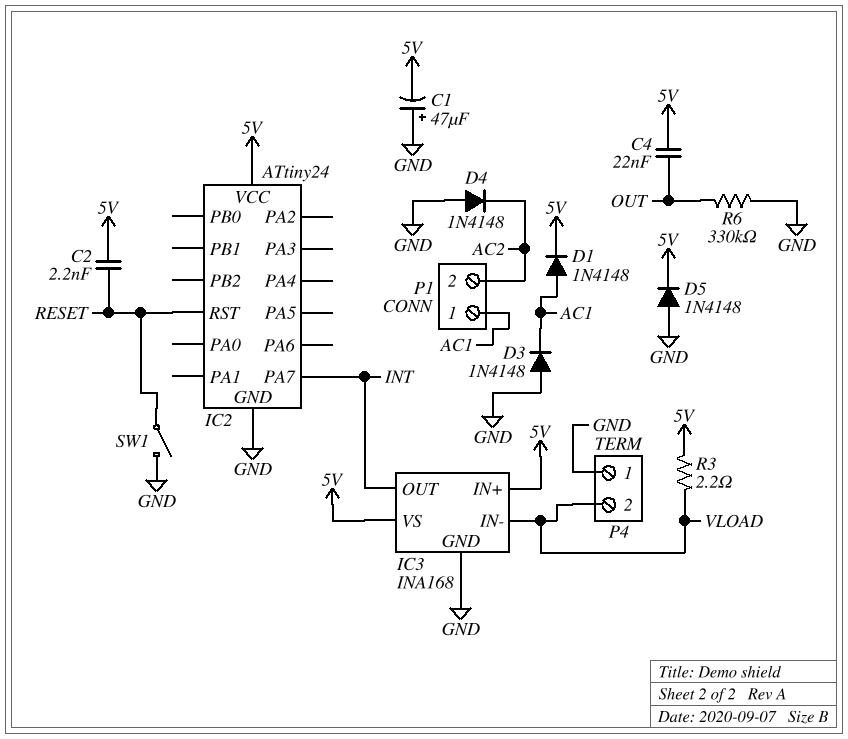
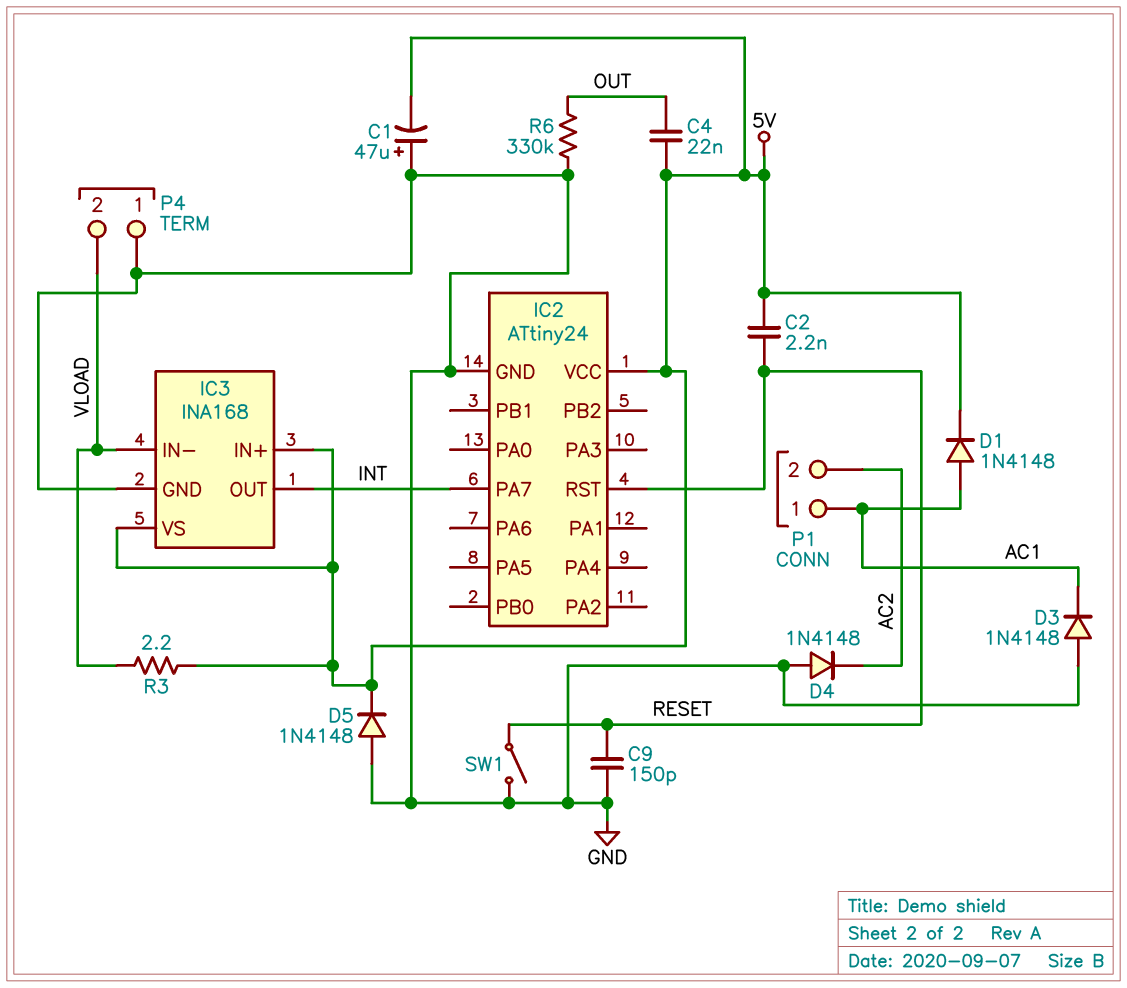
C9: none -> 150pF (GND, RESET)

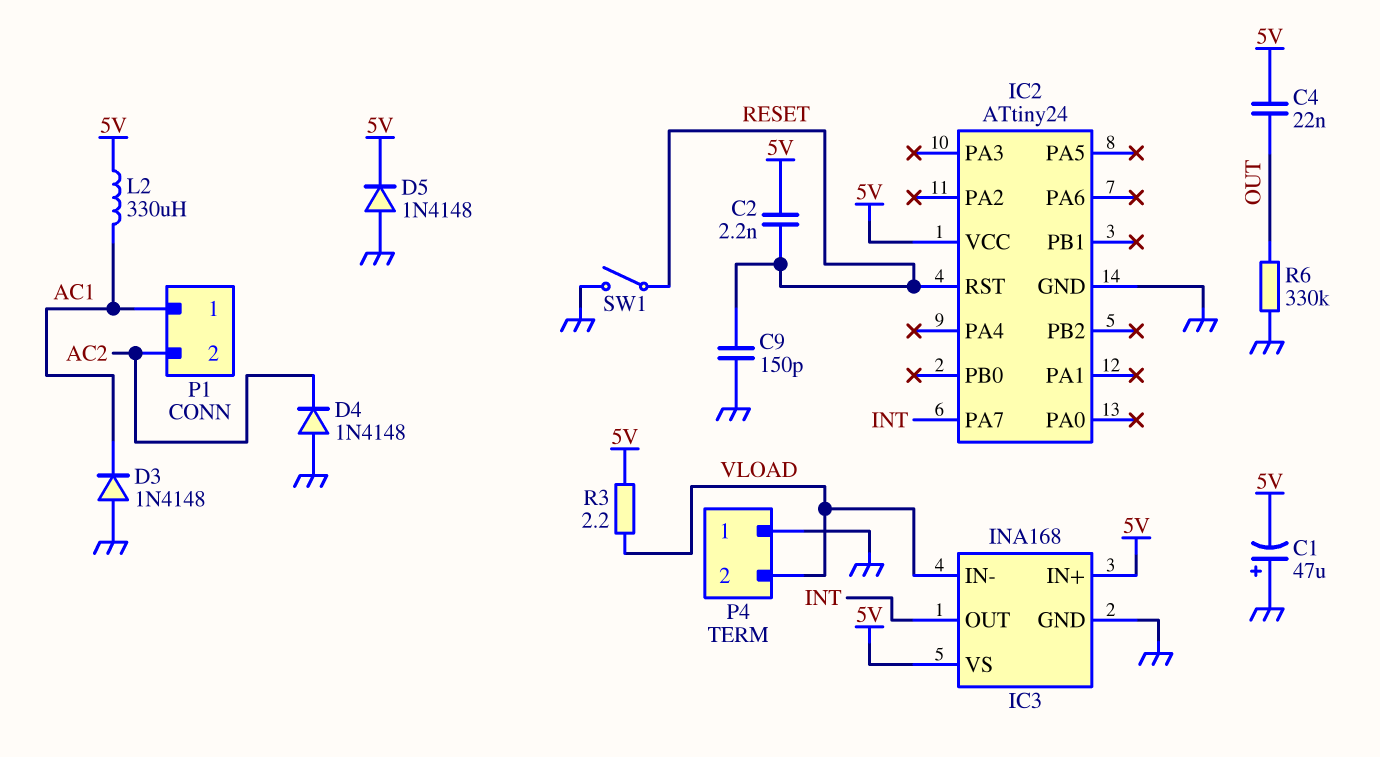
D1: diode 1N4148 (A AC1, K 5V) -> none
L2: none -> 330uH (5V, AC1)

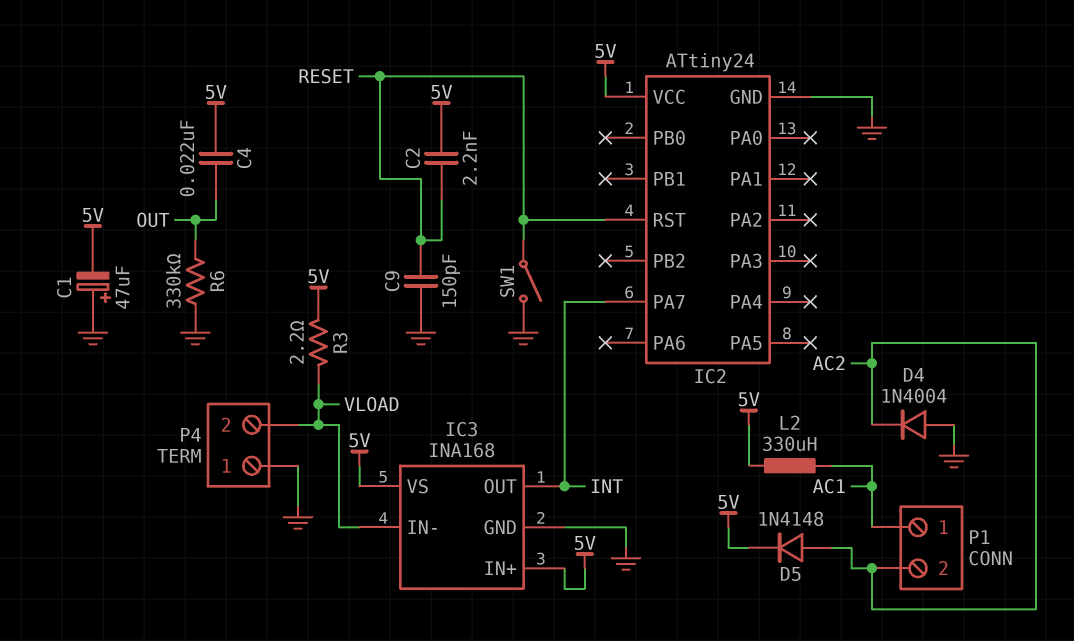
D3: diode 1N4148 (A GND, K AC1) -> none
D4: diode 1N4148 (A GND, K AC2) -> diode 1N4004 (A GND, K AC2)
D5: diode 1N4148 (A GND, K 5V) -> diode 1N4148 (A AC2, K 5V)

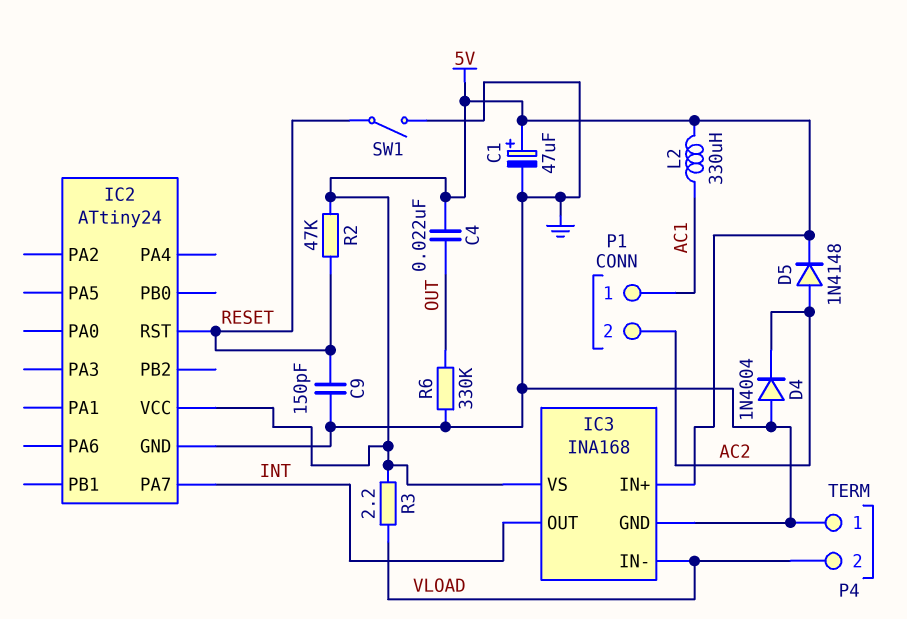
C1: 47uF (plus GND, minus 5V) -> 47uF (plus 5V, minus GND)
C2: 2.2nF (5V, RESET) -> none
R2: none -> 47k (5V, RESET)

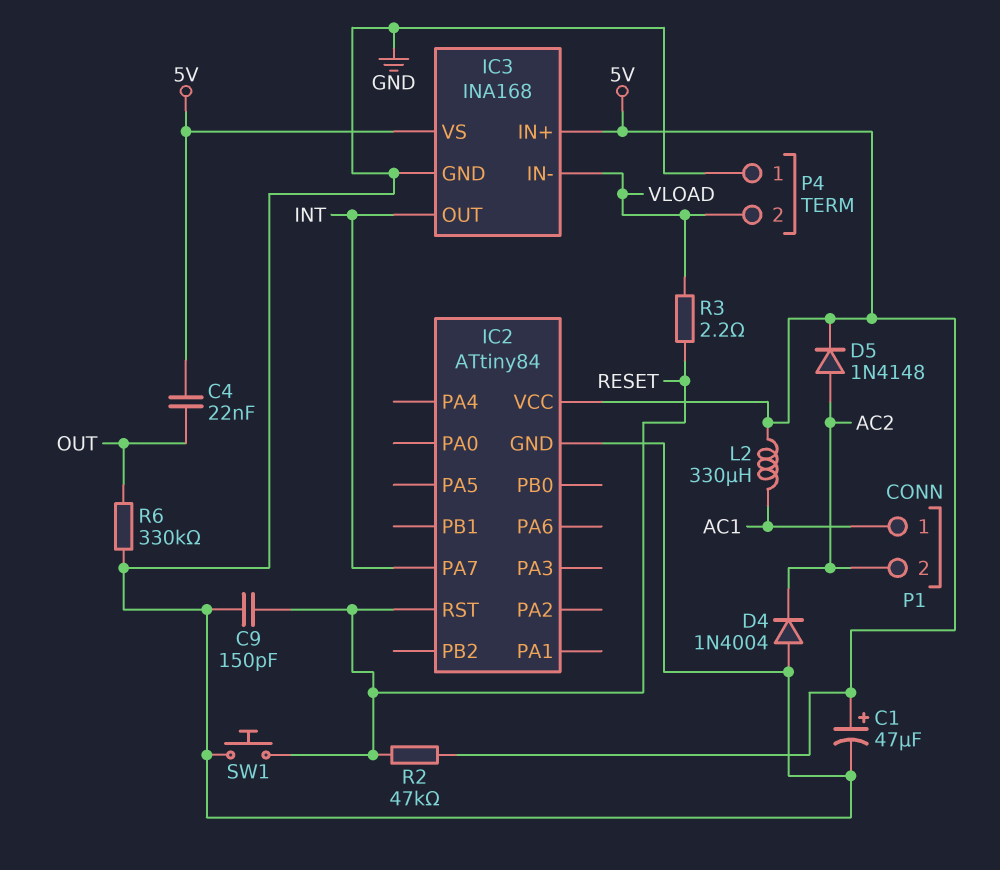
IC2: ATtiny24 -> ATtiny84
R3: 2.2 (5V, VLOAD) -> 2.2 (RESET, VLOAD)
SW1: switch (GND, RESET) -> button (GND, RESET)

